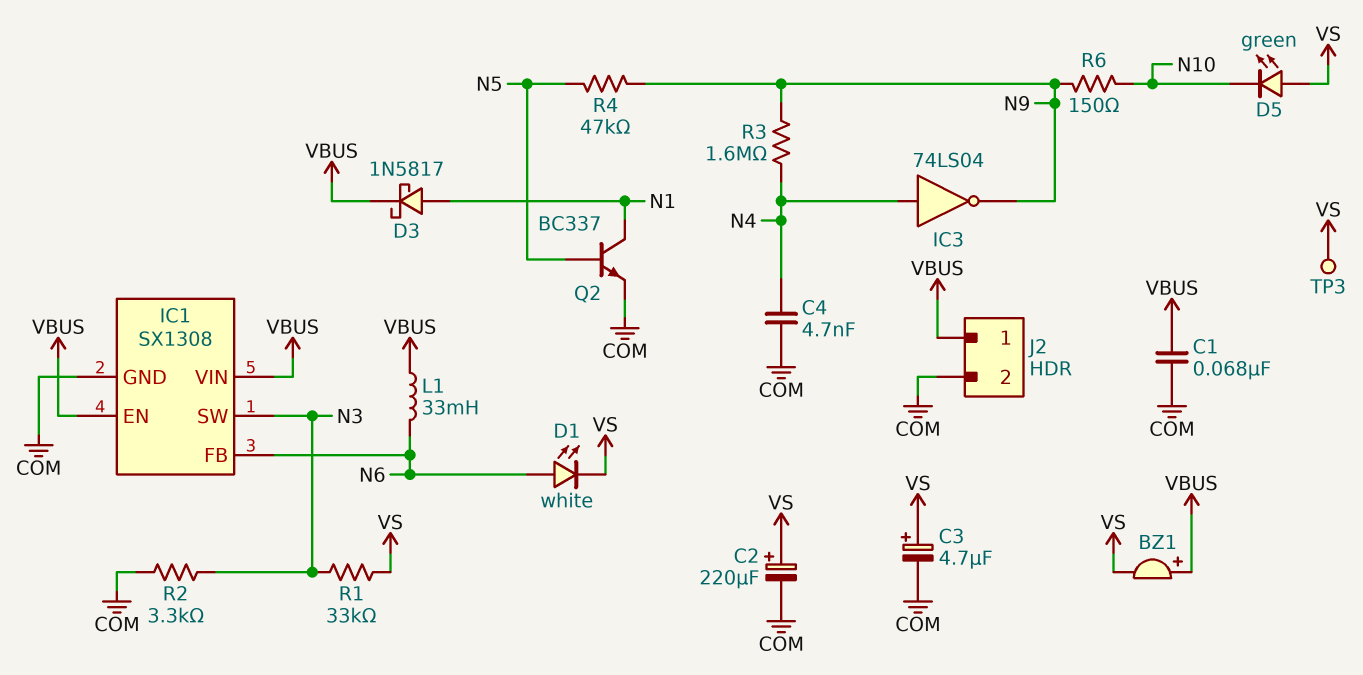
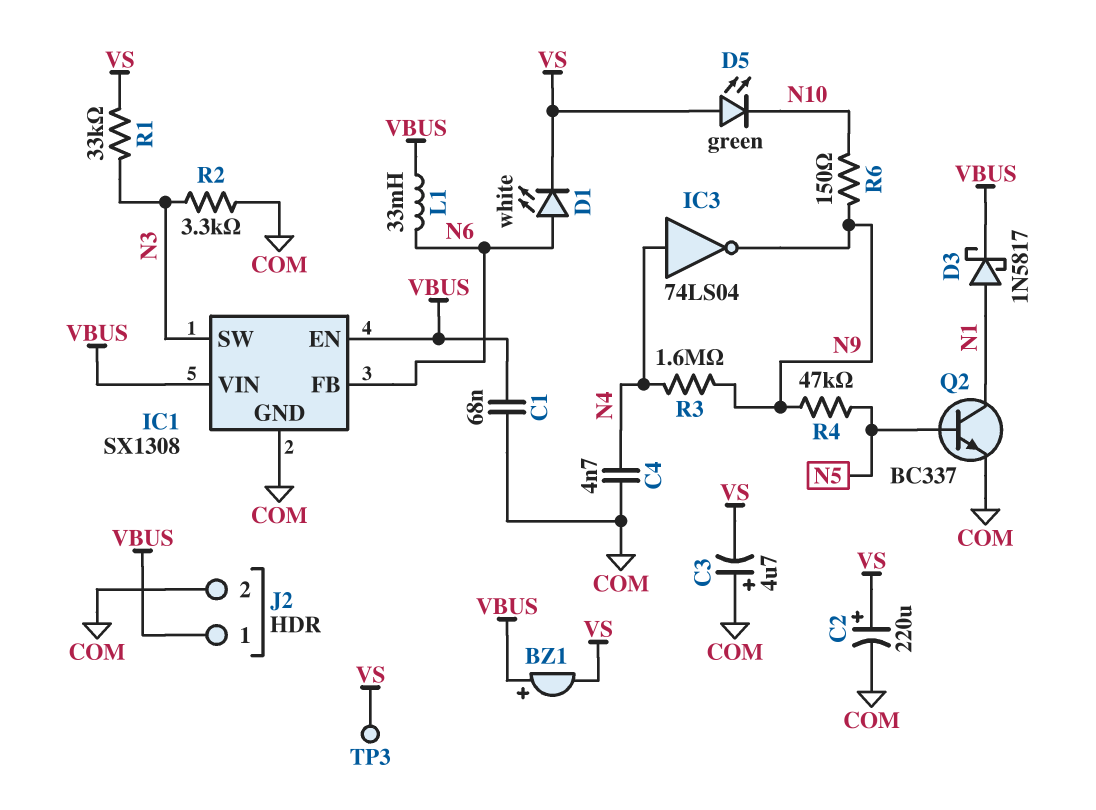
C3: 4.7uF (plus VS, minus COM) -> 4.7uF (plus COM, minus VS)

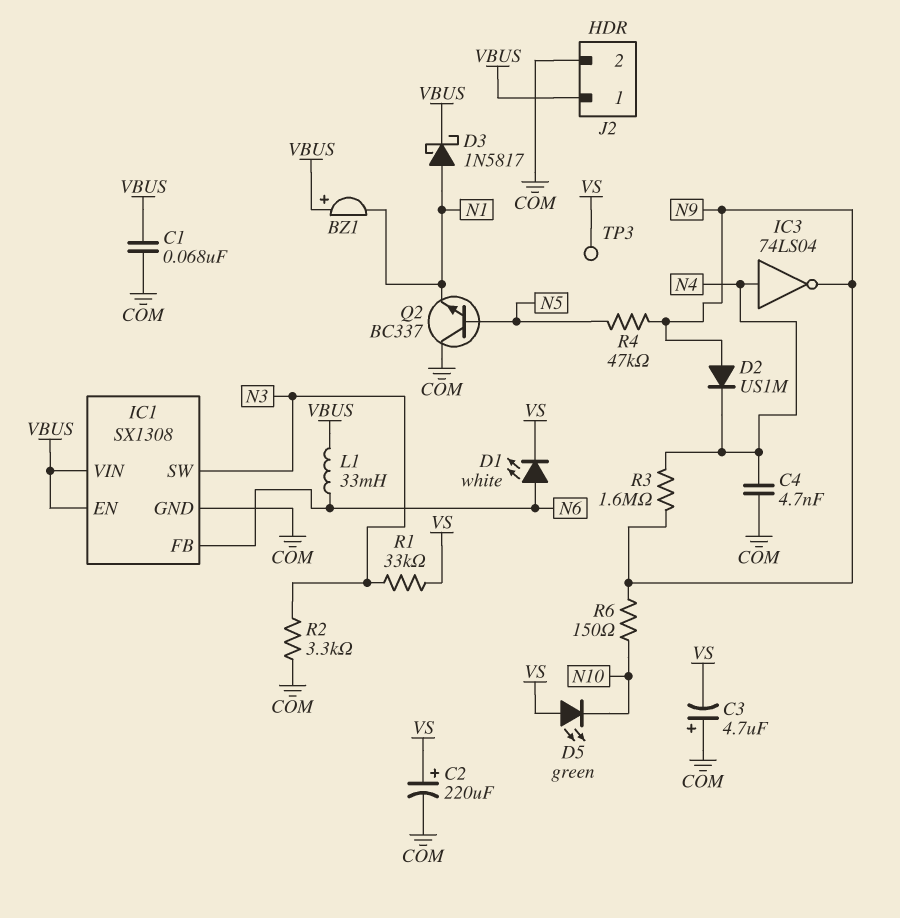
BZ1: buzzer (plus VBUS, minus VS) -> buzzer (plus VBUS, minus N1)
D2: none -> diode US1M (A N9, K N4)
Q2: NPN BC337 (B N5, C N1, E COM) -> NPN BC337 (B N5, C COM, E N1)

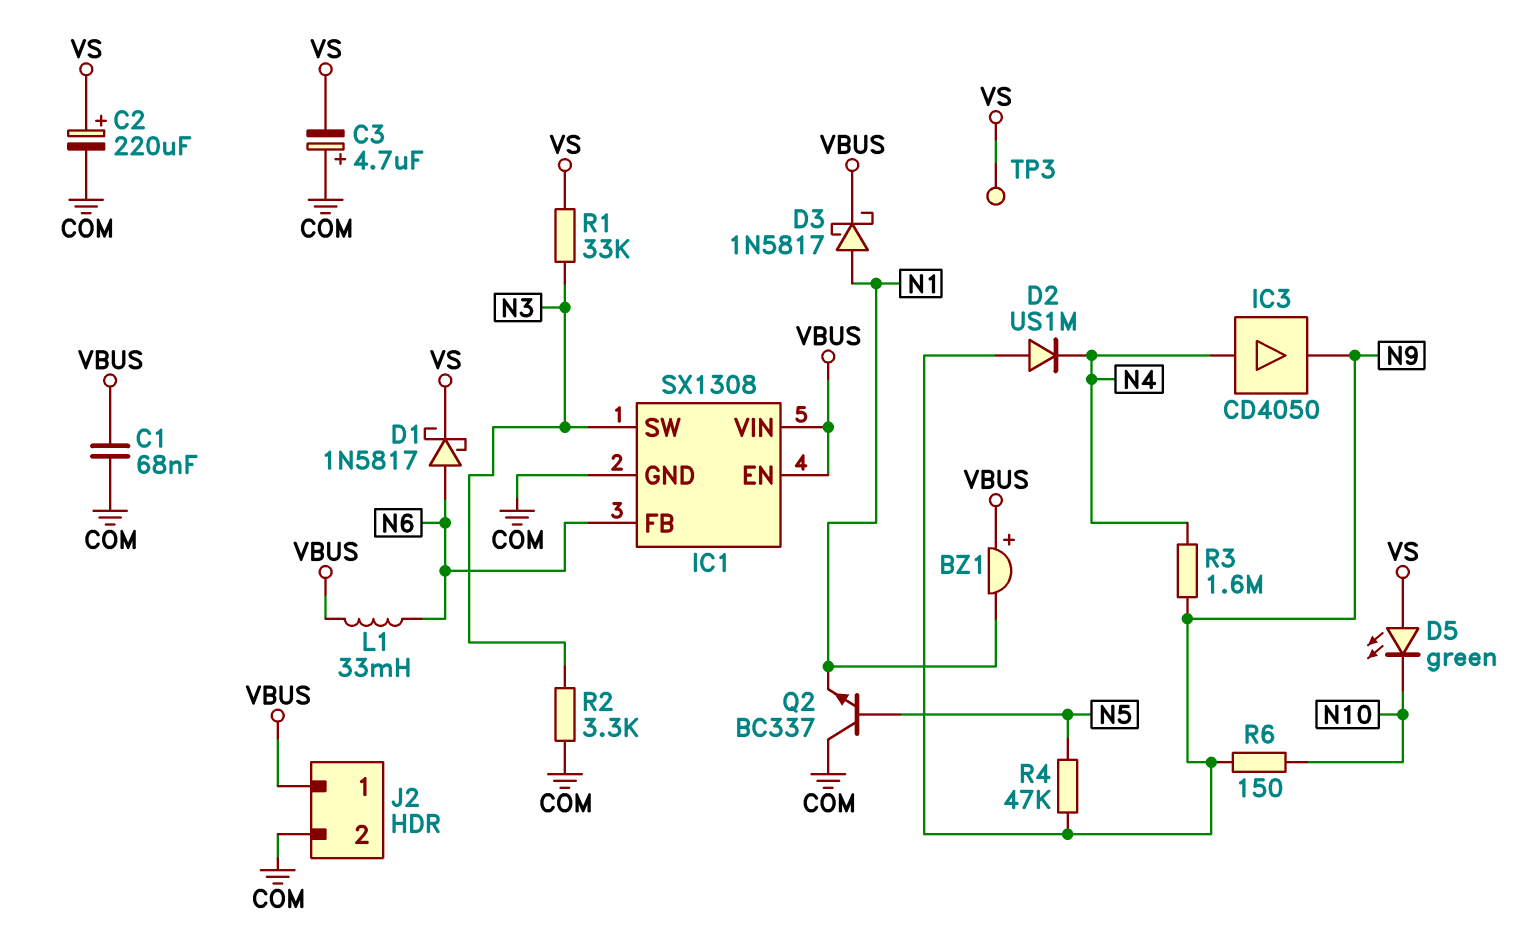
C4: 4.7nF (COM, N4) -> none
D1: LED white (A N6, K VS) -> schottky 1N5817 (A N6, K VS)
IC3: NOT 74LS04 (in N4, out N9) -> buffer CD4050 (in N4, out N9)

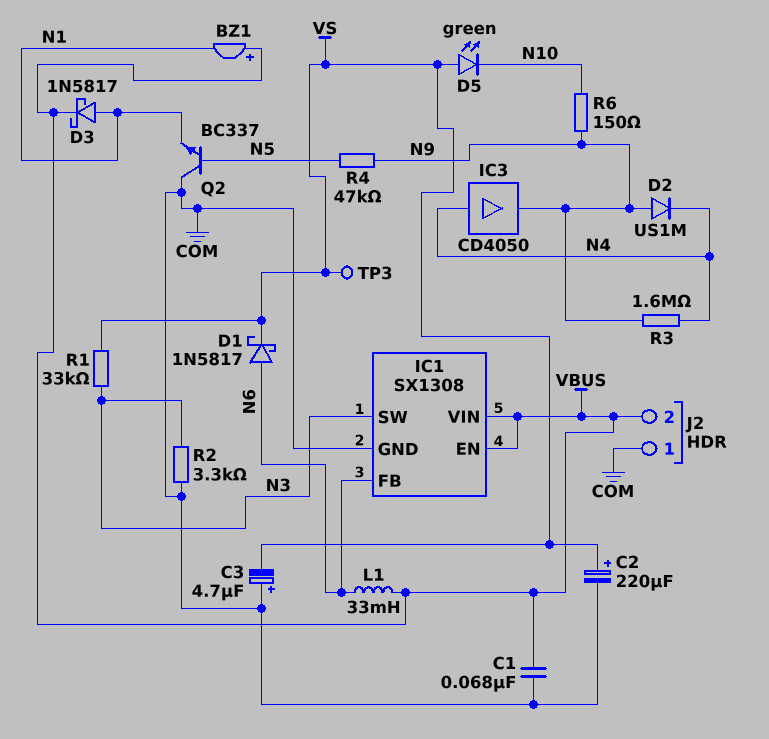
J2 pin 1: VBUS -> COM
J2 pin 2: COM -> VBUS

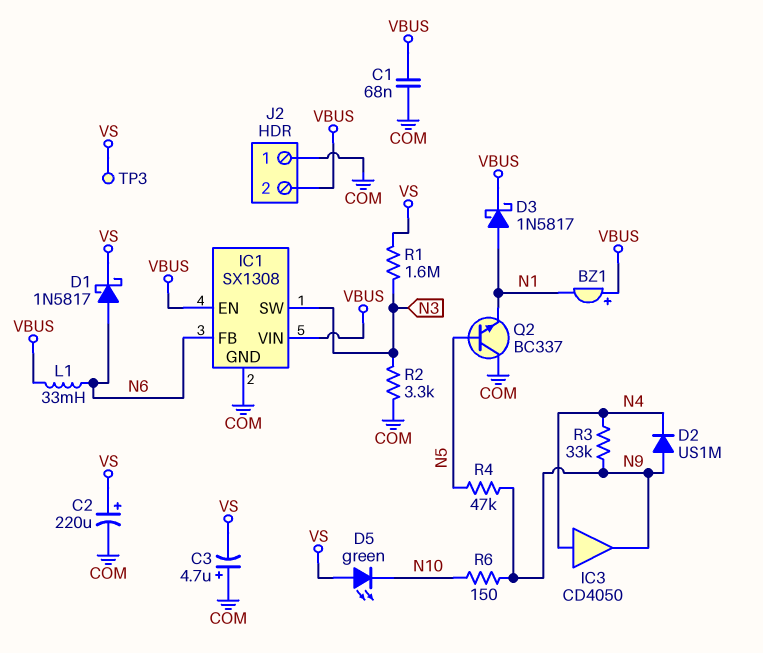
R1: 33k (N3, VS) -> 1.6M (N3, VS)
R3: 1.6M (N4, N9) -> 33k (N4, N9)

